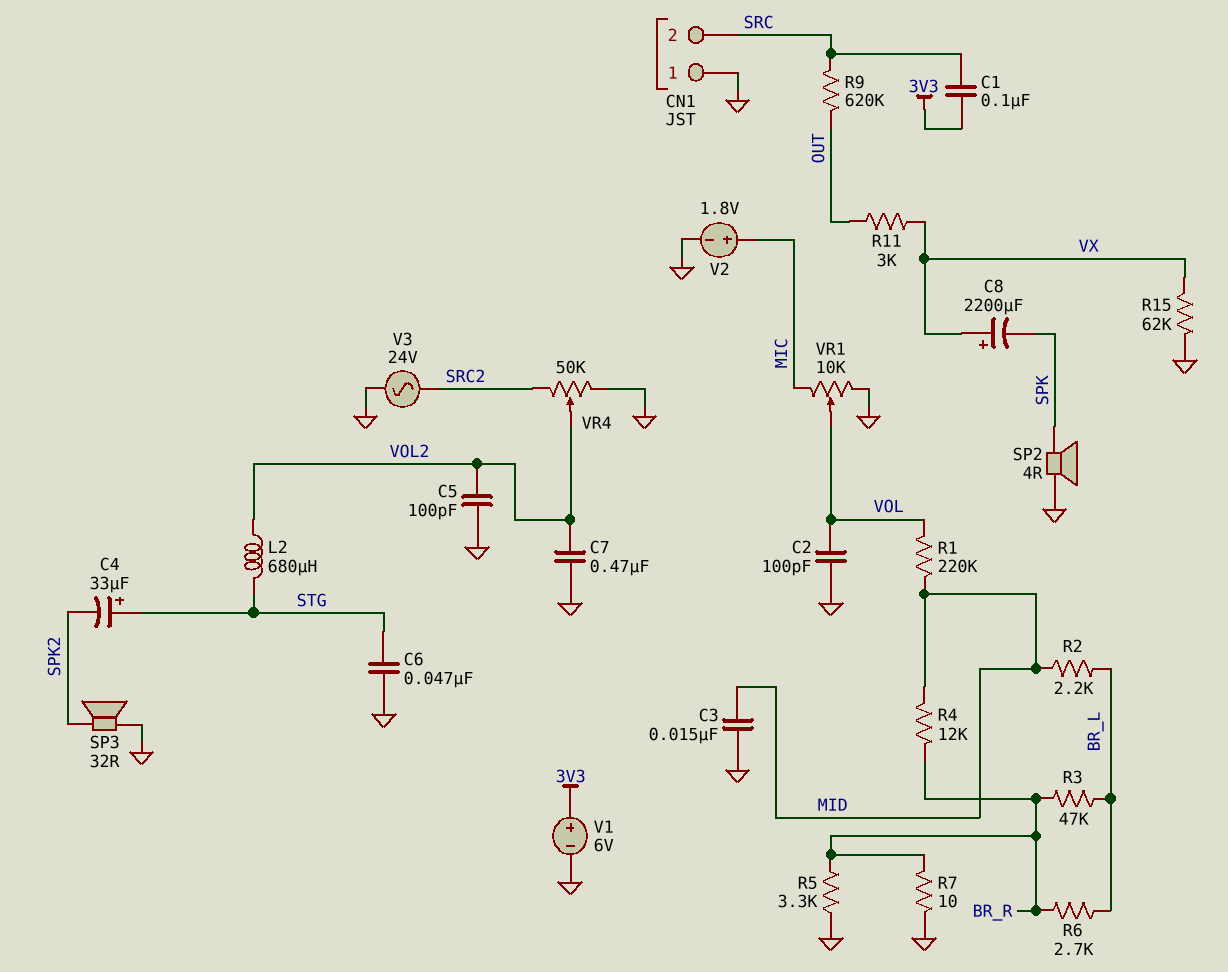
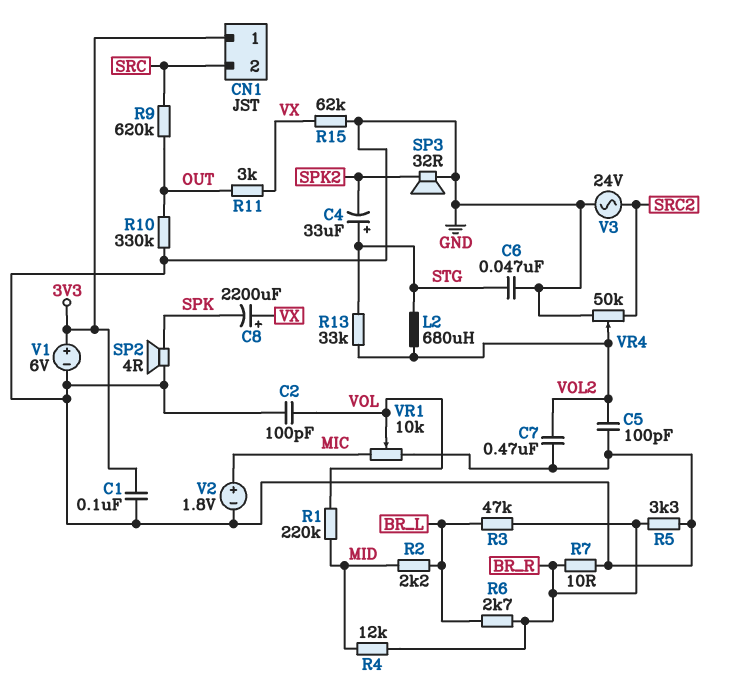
C1: 100nF (3V3, SRC) -> 100nF (3V3, GND)
C3: 15nF (GND, MID) -> none
CN1 pin 1: GND -> 3V3
R10: none -> 330k (GND, OUT)
R13: none -> 33k (STG, VOL2)

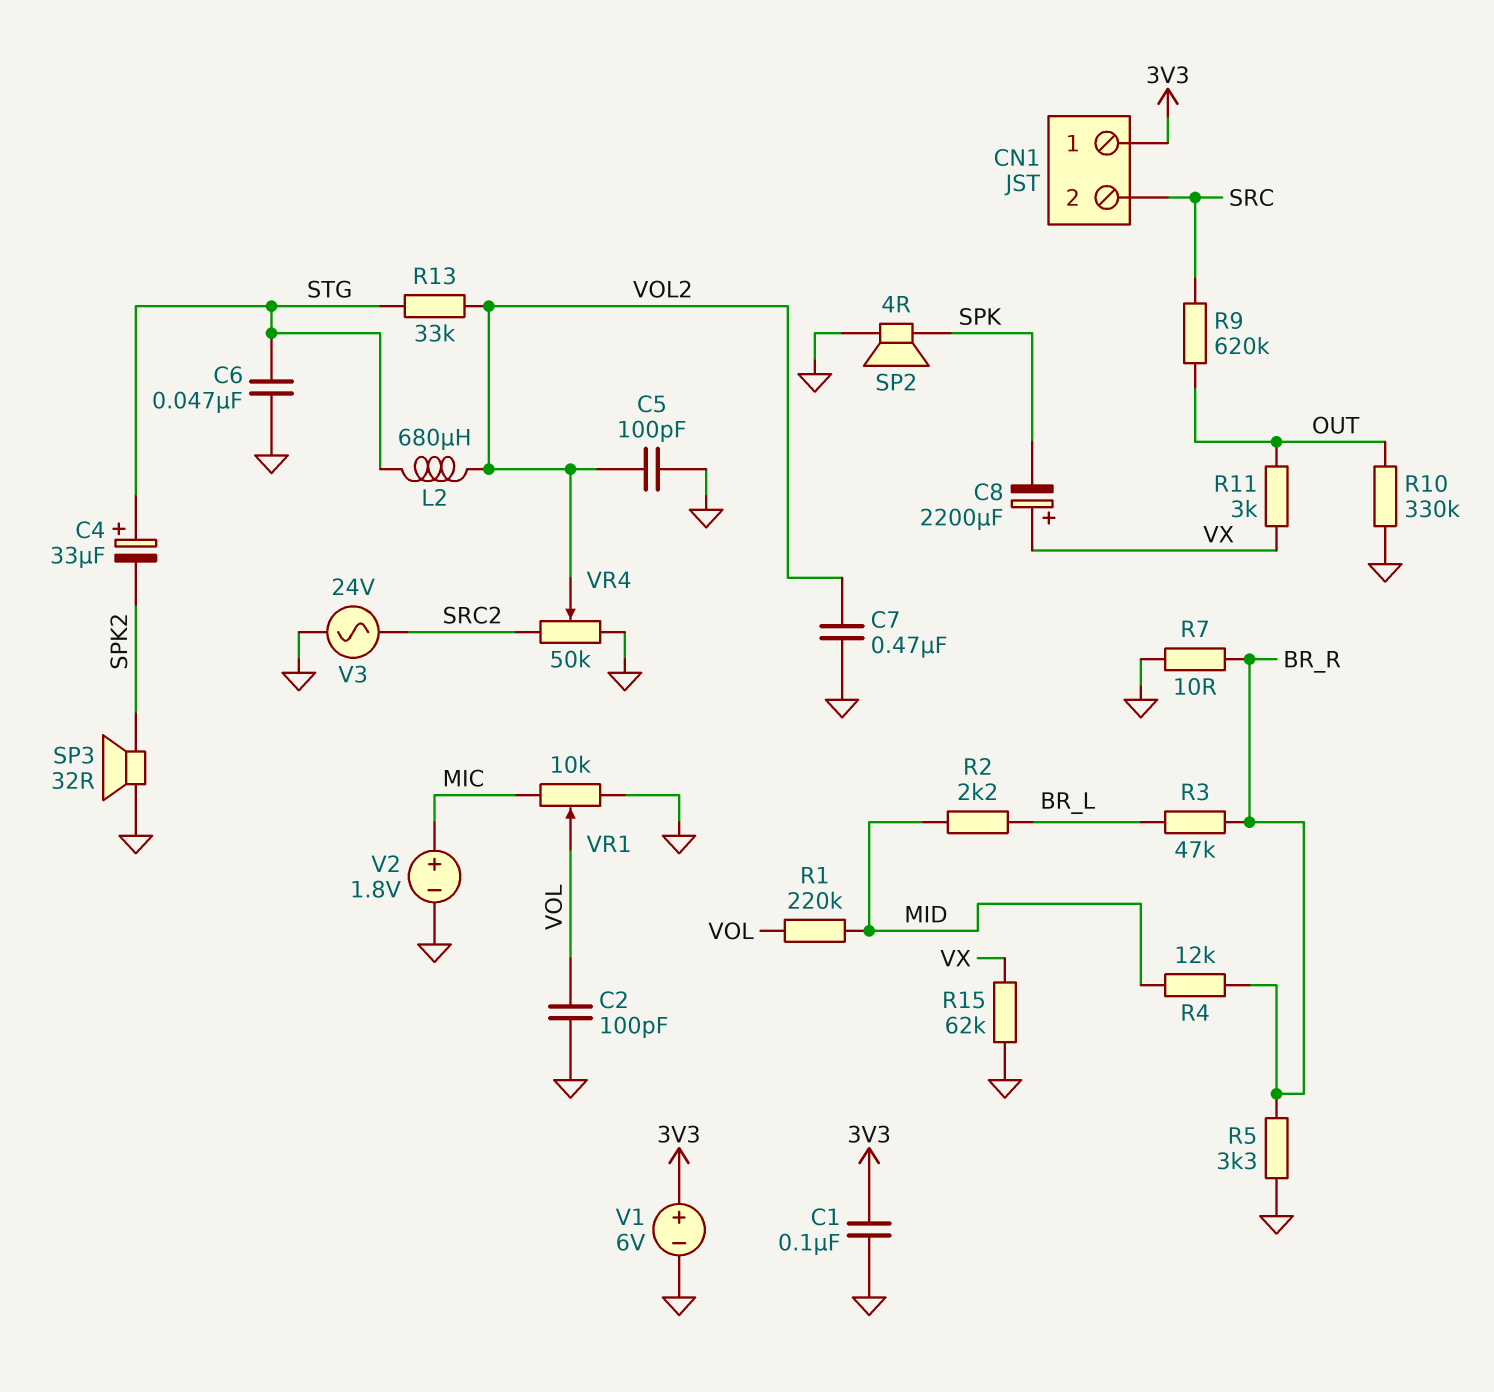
R6: 2.7k (BR_L, BR_R) -> none

